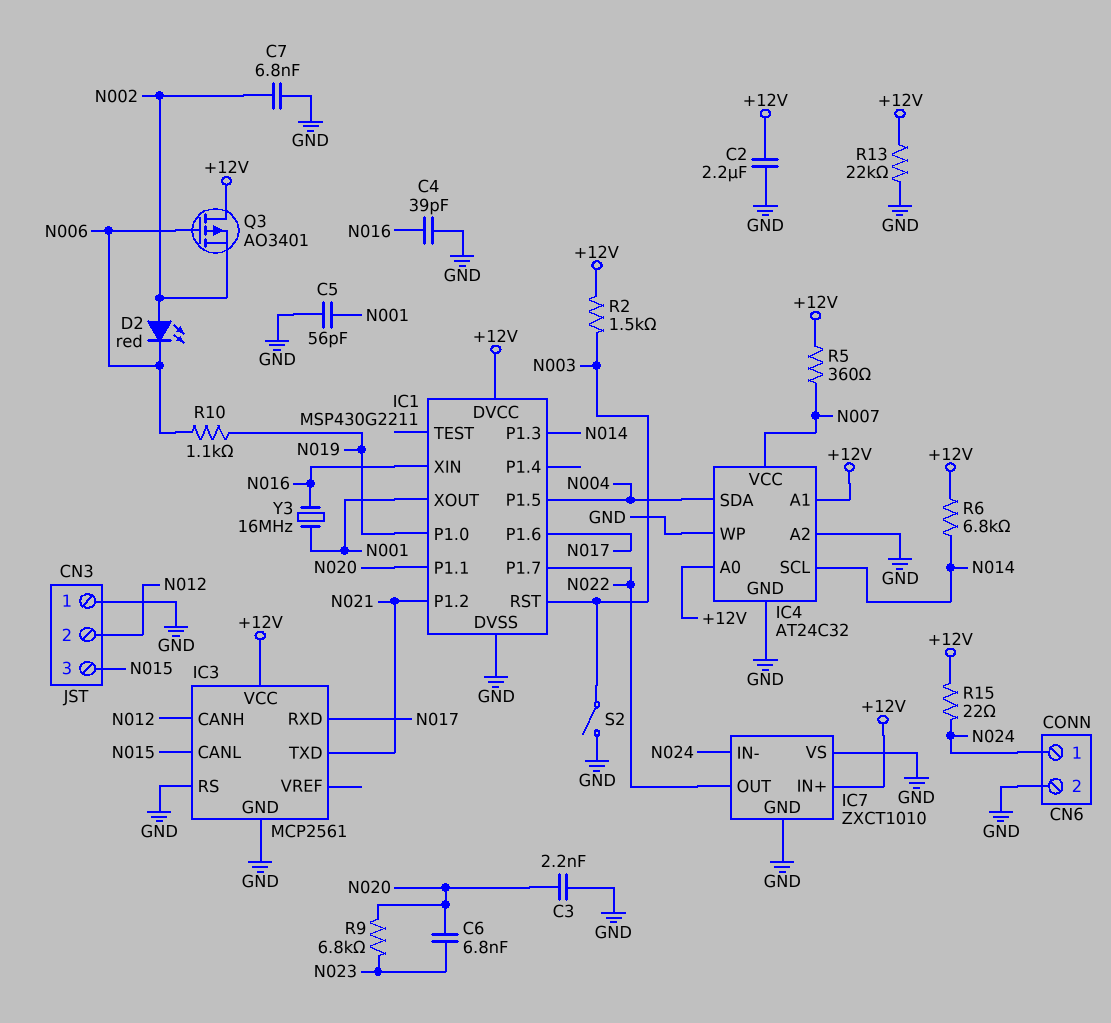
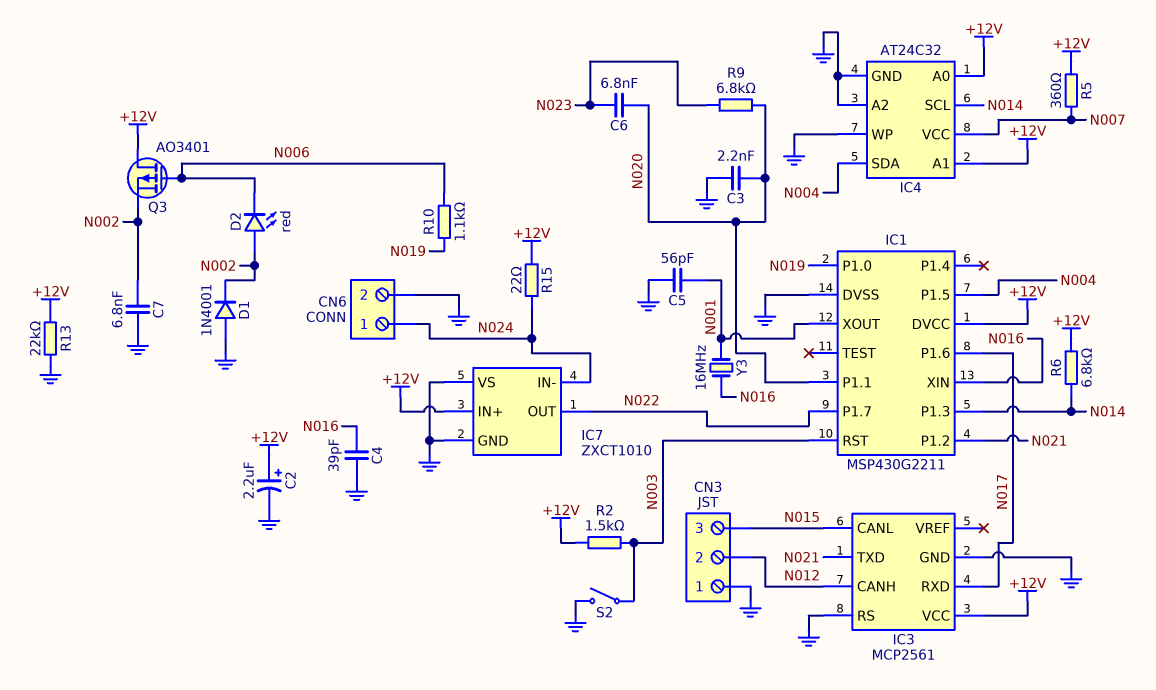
C2: 2.2uF (+12V, GND) -> 2.2uF (plus +12V, minus GND)
D1: none -> diode 1N4001 (A GND, K N002)

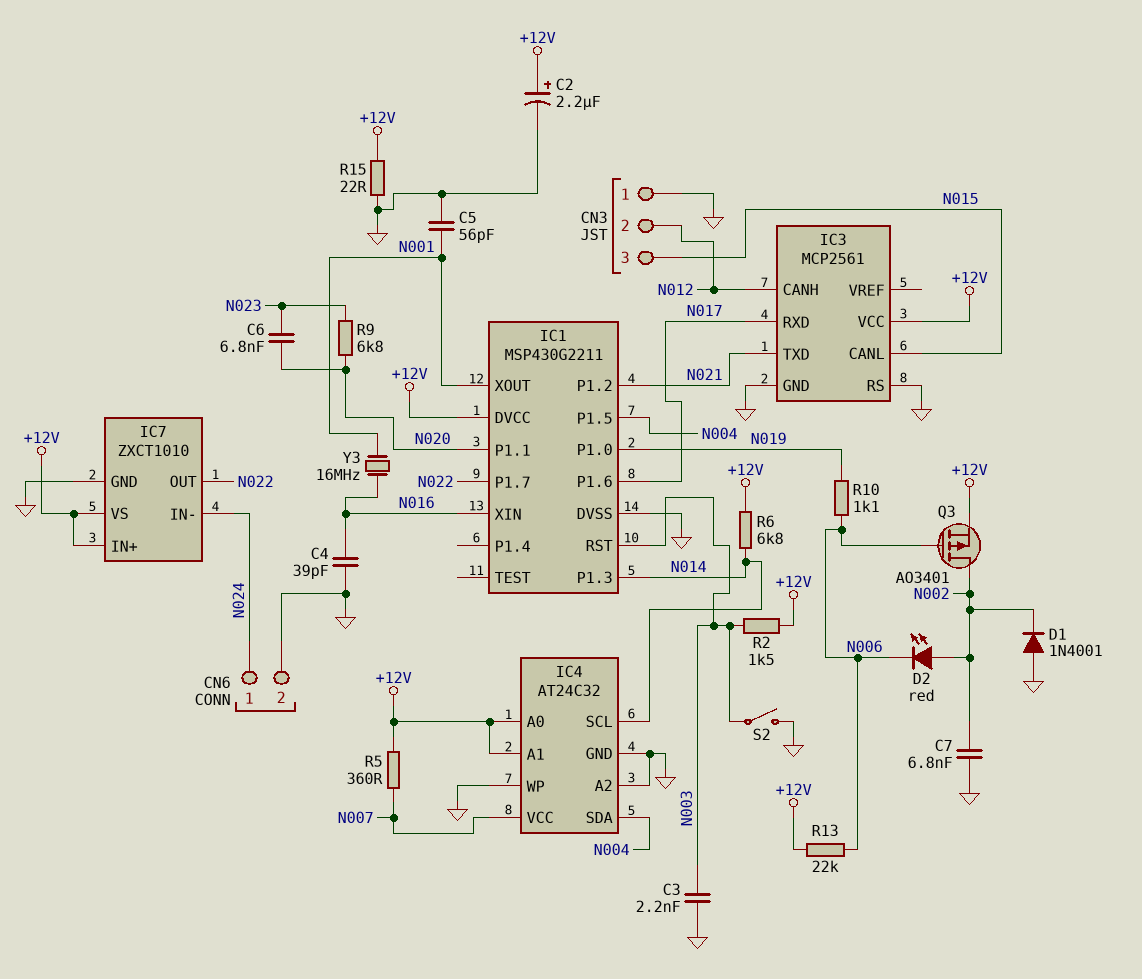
C3: 2.2nF (GND, N020) -> 2.2nF (GND, N003)
IC7 pin VS: GND -> +12V
Q3: PMOS AO3401 (G N006, D +12V, S N002) -> PMOS AO3401 (G N006, D N002, S +12V)
R13: 22k (+12V, GND) -> 22k (+12V, N006)
R15: 22 (+12V, N024) -> 22 (+12V, GND)

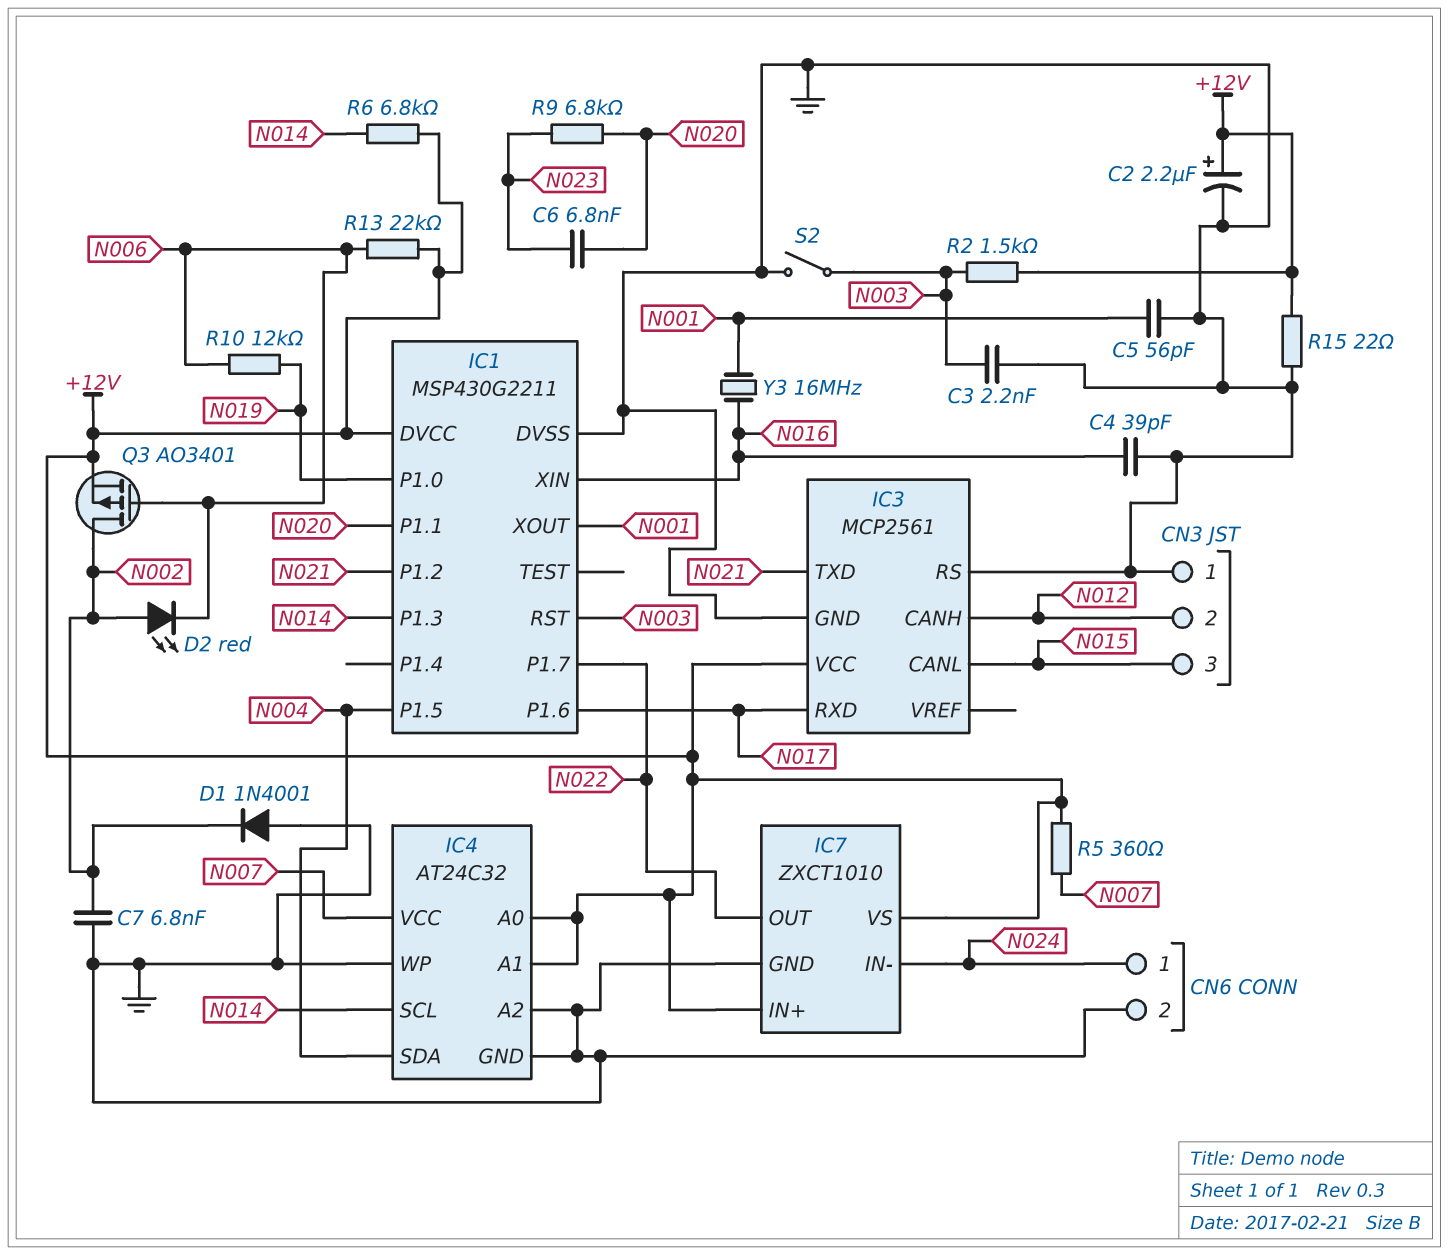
R10: 1.1k (N006, N019) -> 12k (N006, N019)

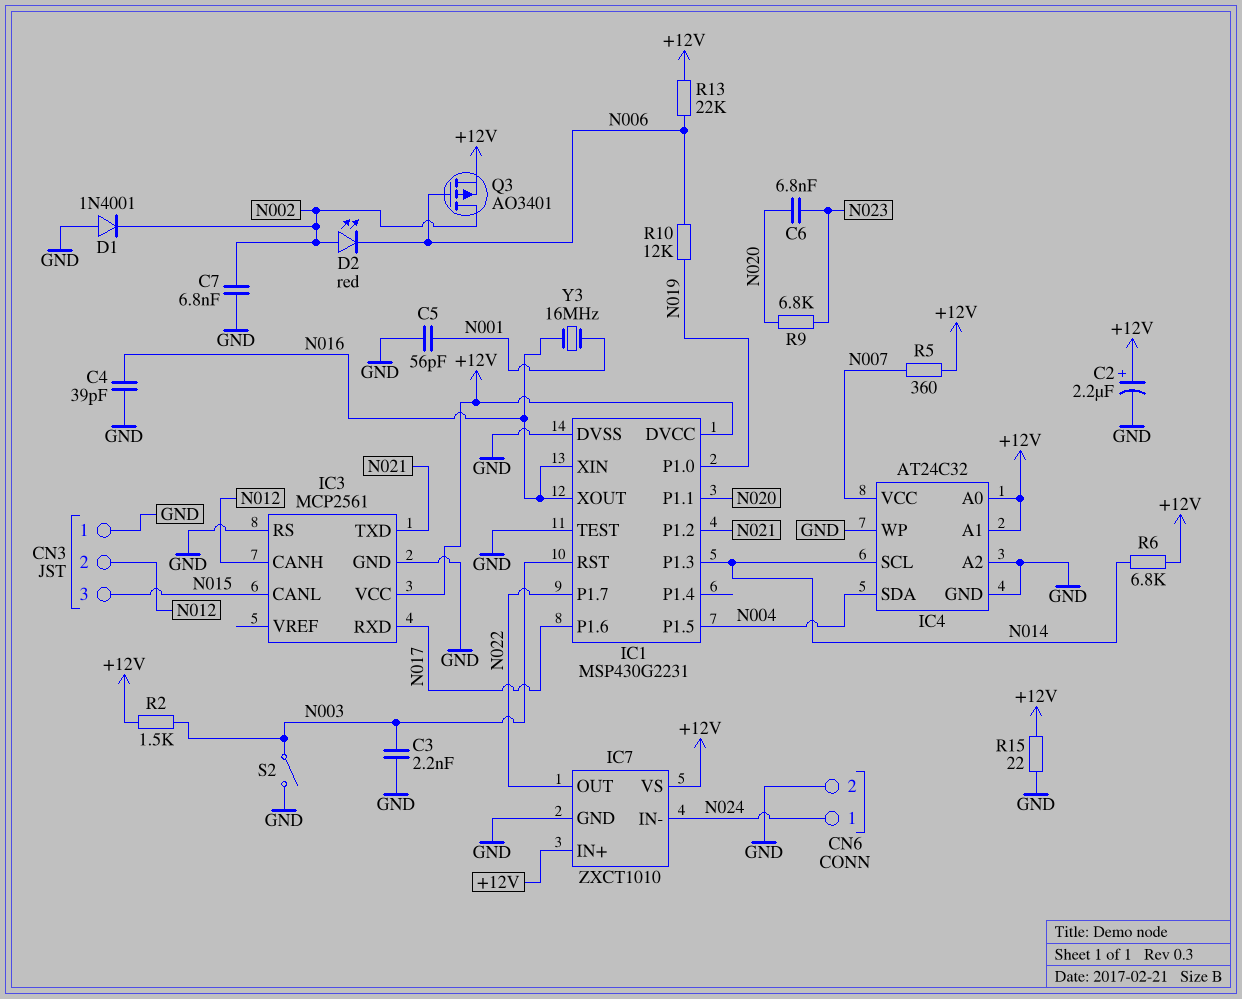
IC1: MSP430G2211 -> MSP430G2231
IC1 pin TEST: none -> GND
IC1 pin XOUT: N001 -> N016

